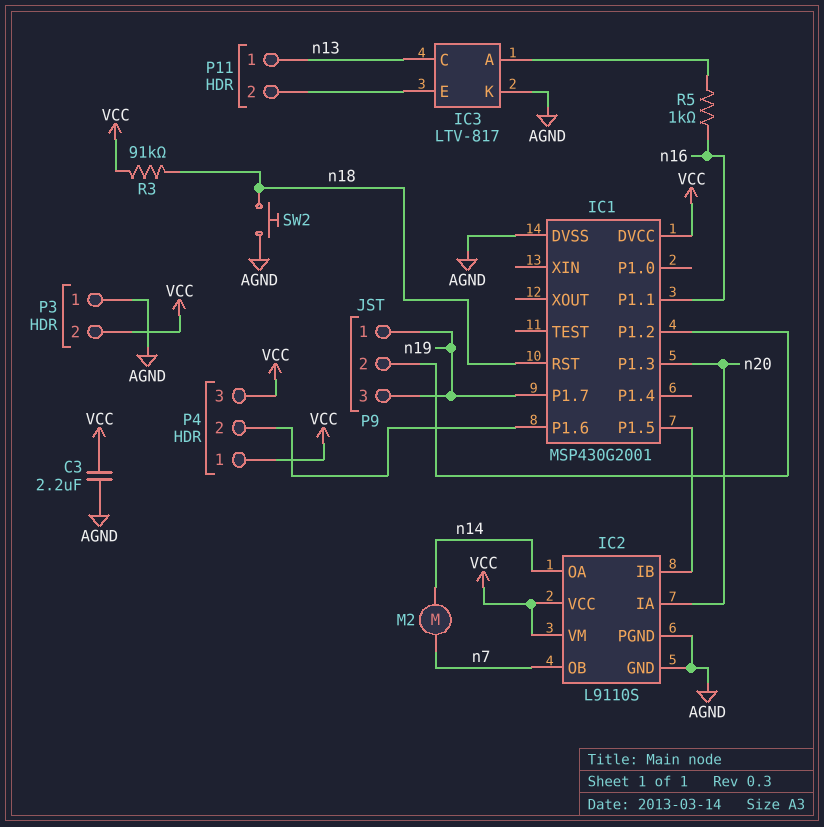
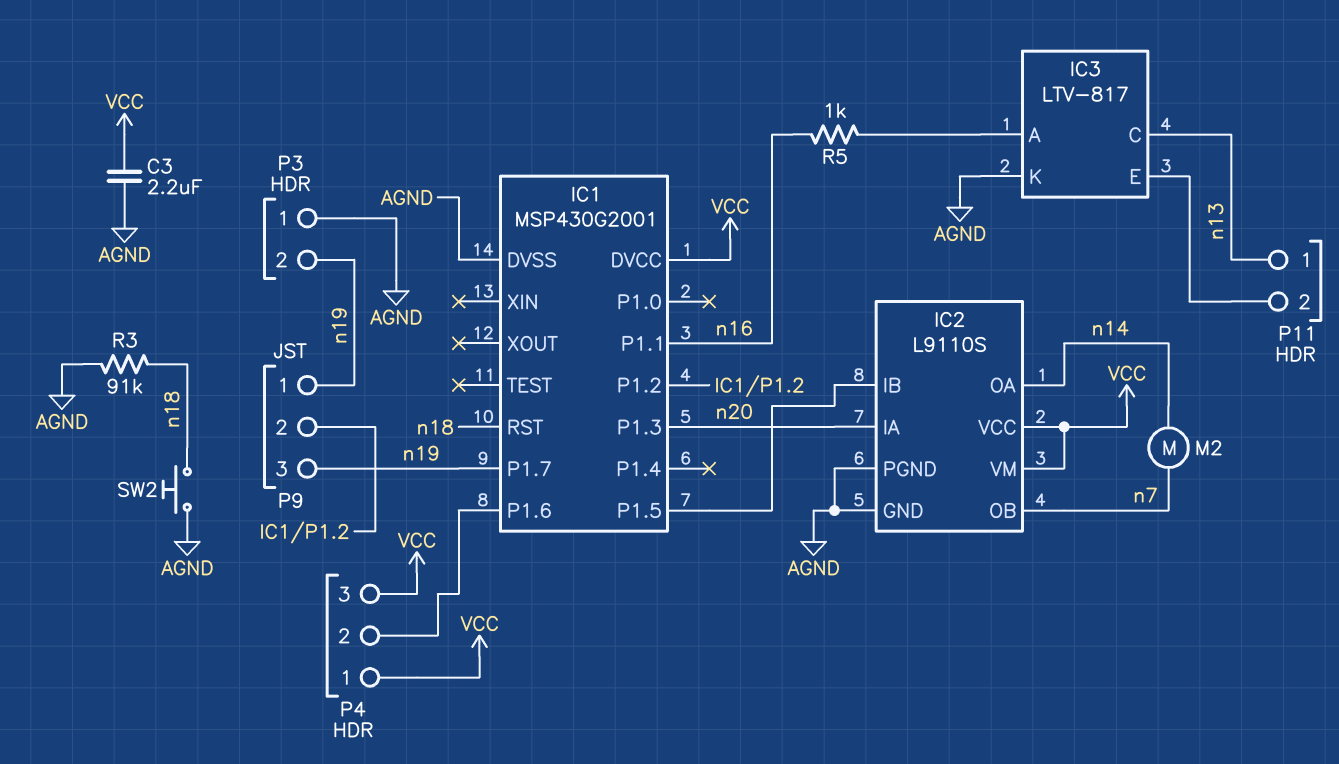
P3 pin 2: VCC -> n19
R3: 91k (VCC, n18) -> 91k (AGND, n18)

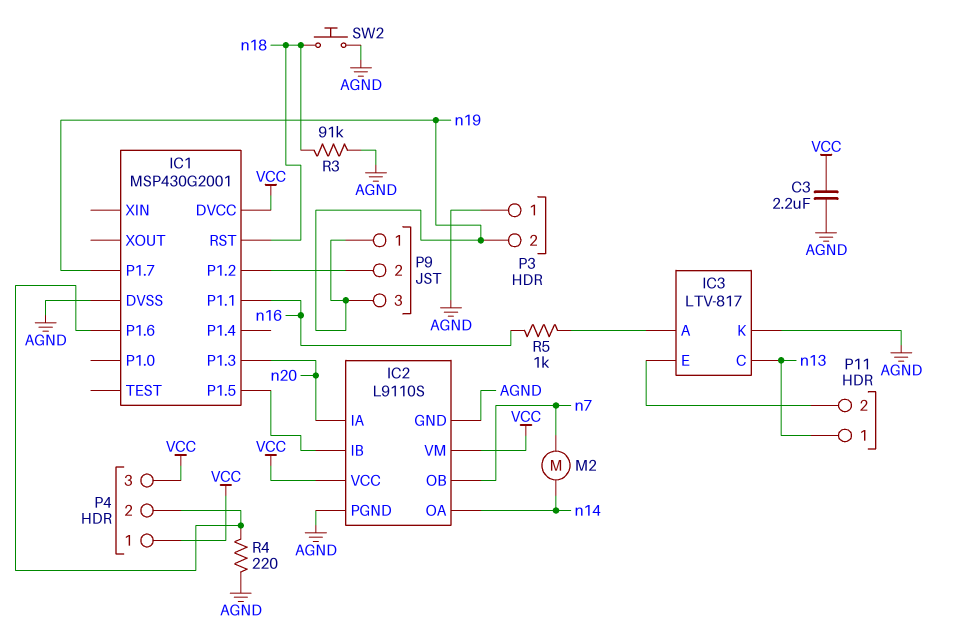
R4: none -> 220 (AGND, IC1/P1.6)

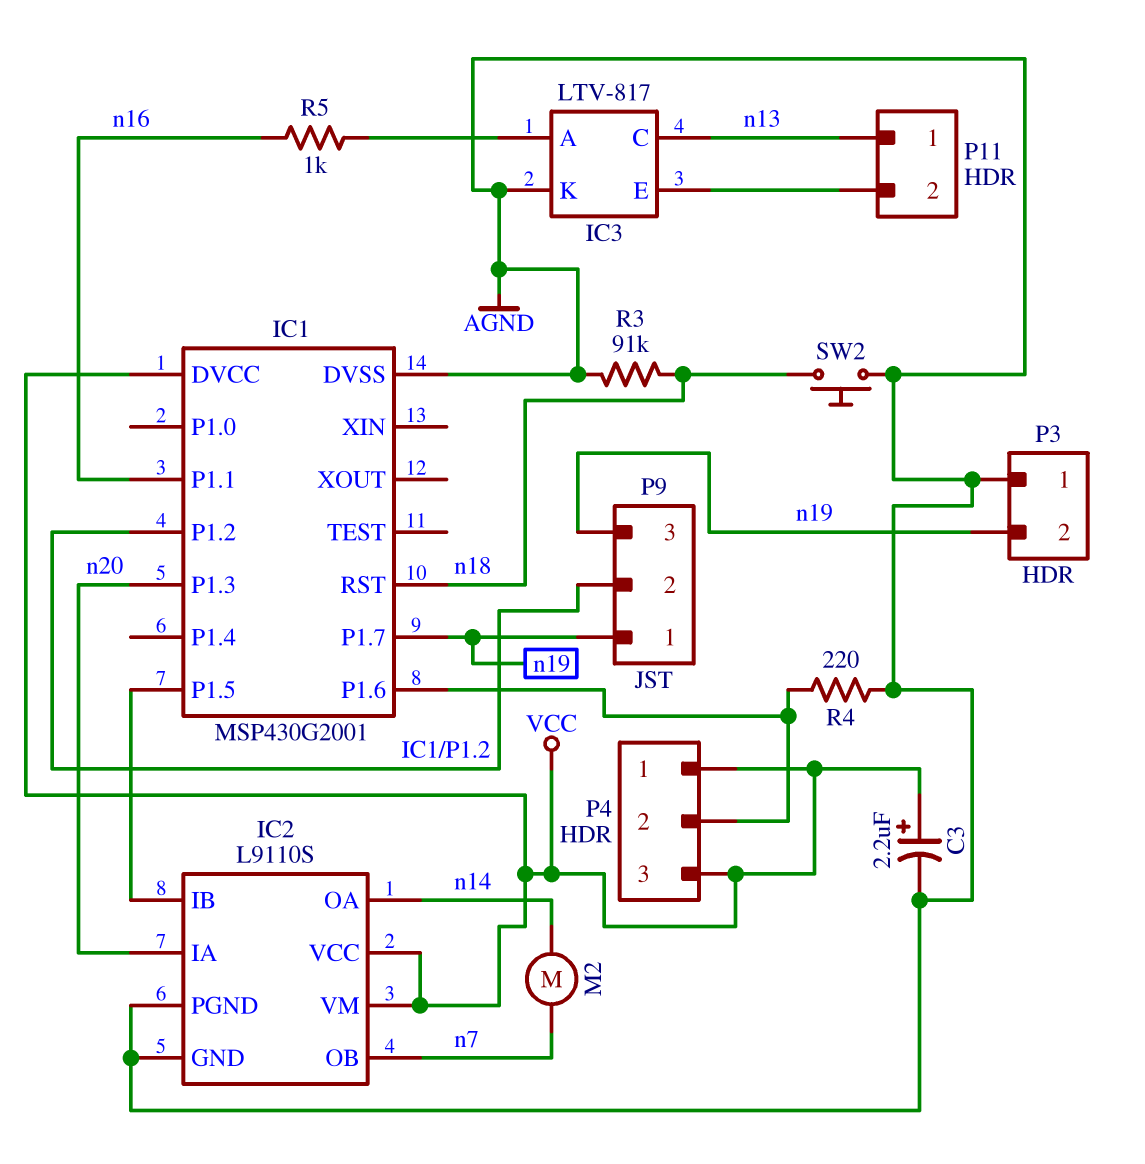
C3: 2.2uF (AGND, VCC) -> 2.2uF (plus VCC, minus AGND)

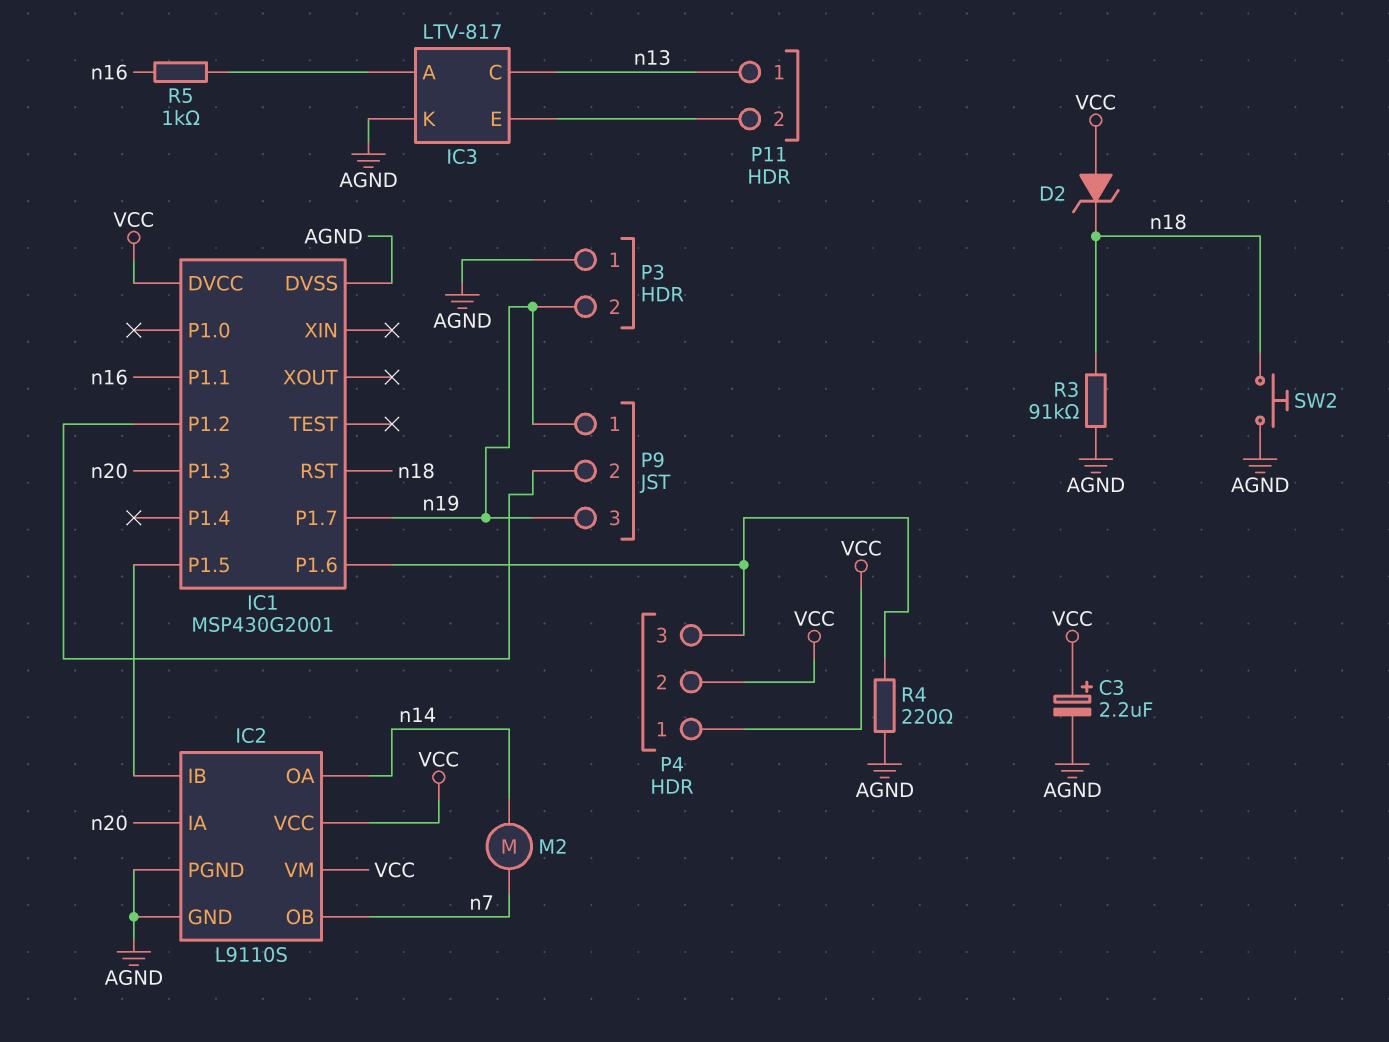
D2: none -> zener (A VCC, K n18)
P4 pin 2: IC1/P1.6 -> VCC
P4 pin 3: VCC -> IC1/P1.6

